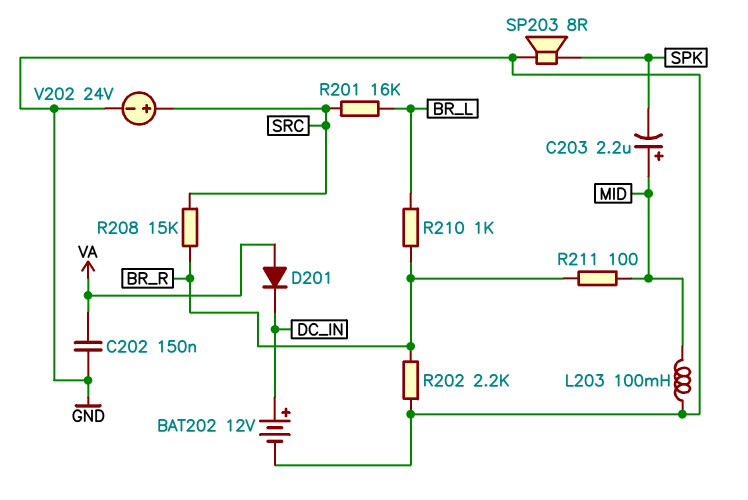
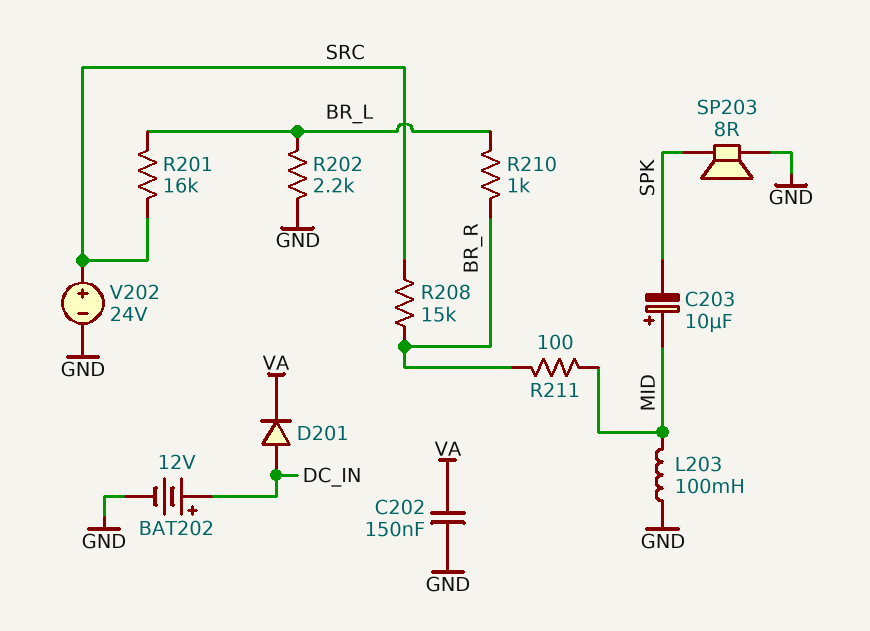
C203: 2.2uF (plus MID, minus SPK) -> 10uF (plus MID, minus SPK)
D201: diode (A VA, K DC_IN) -> diode (A DC_IN, K VA)
R202: 2.2k (BR_R, GND) -> 2.2k (BR_L, GND)

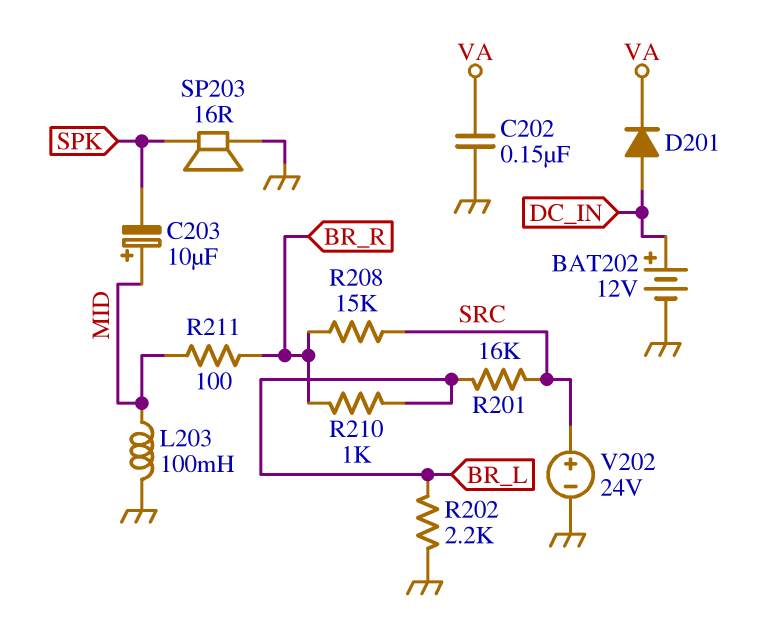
SP203: speaker 8R (GND, SPK) -> speaker 16R (GND, SPK)

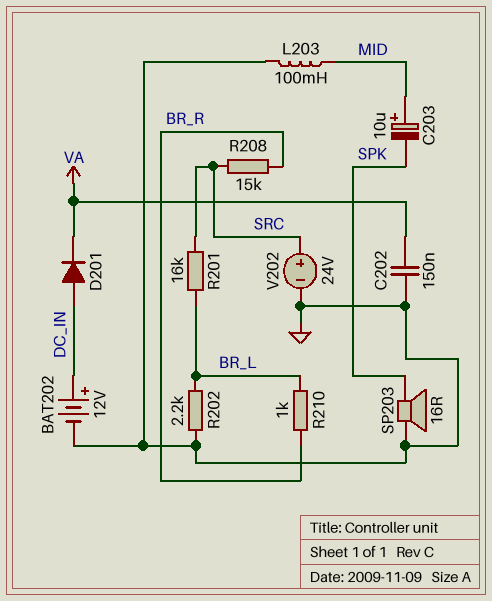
R211: 100 (BR_R, MID) -> none

